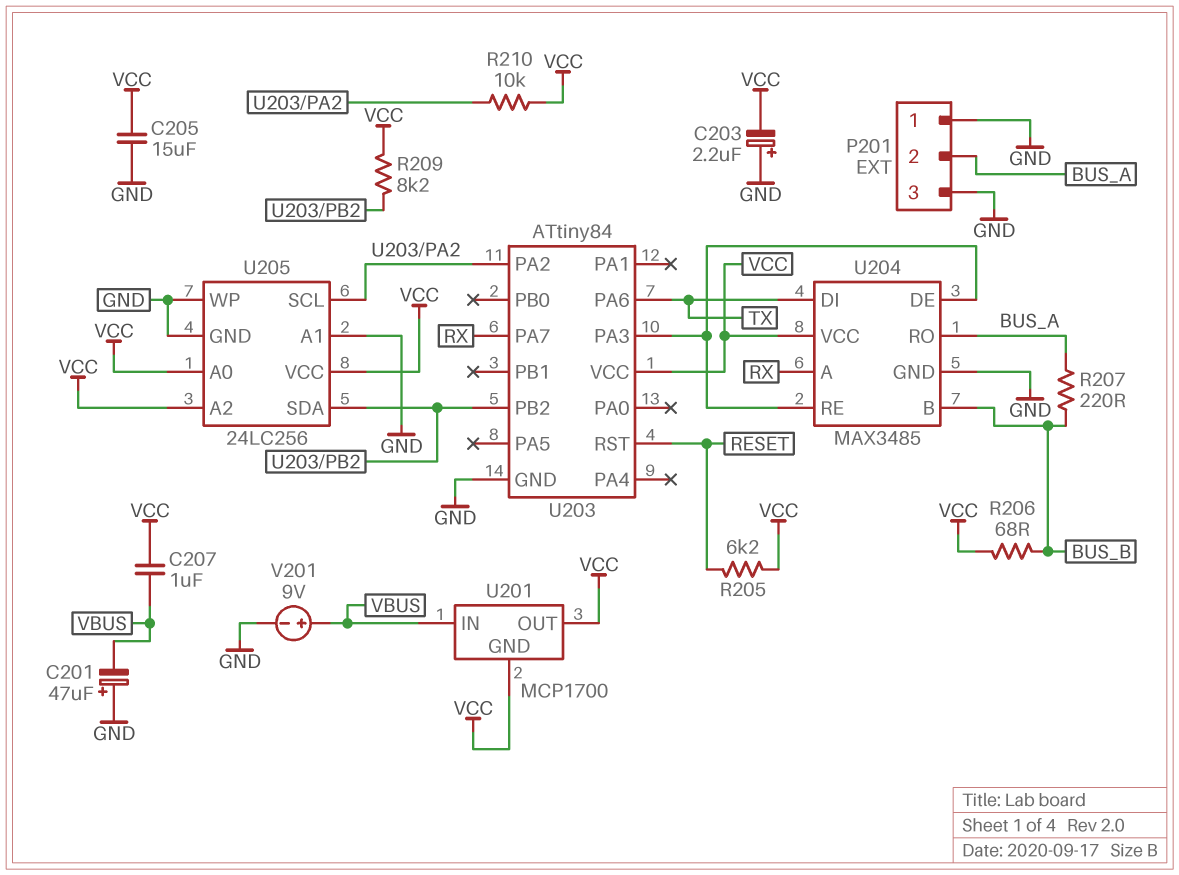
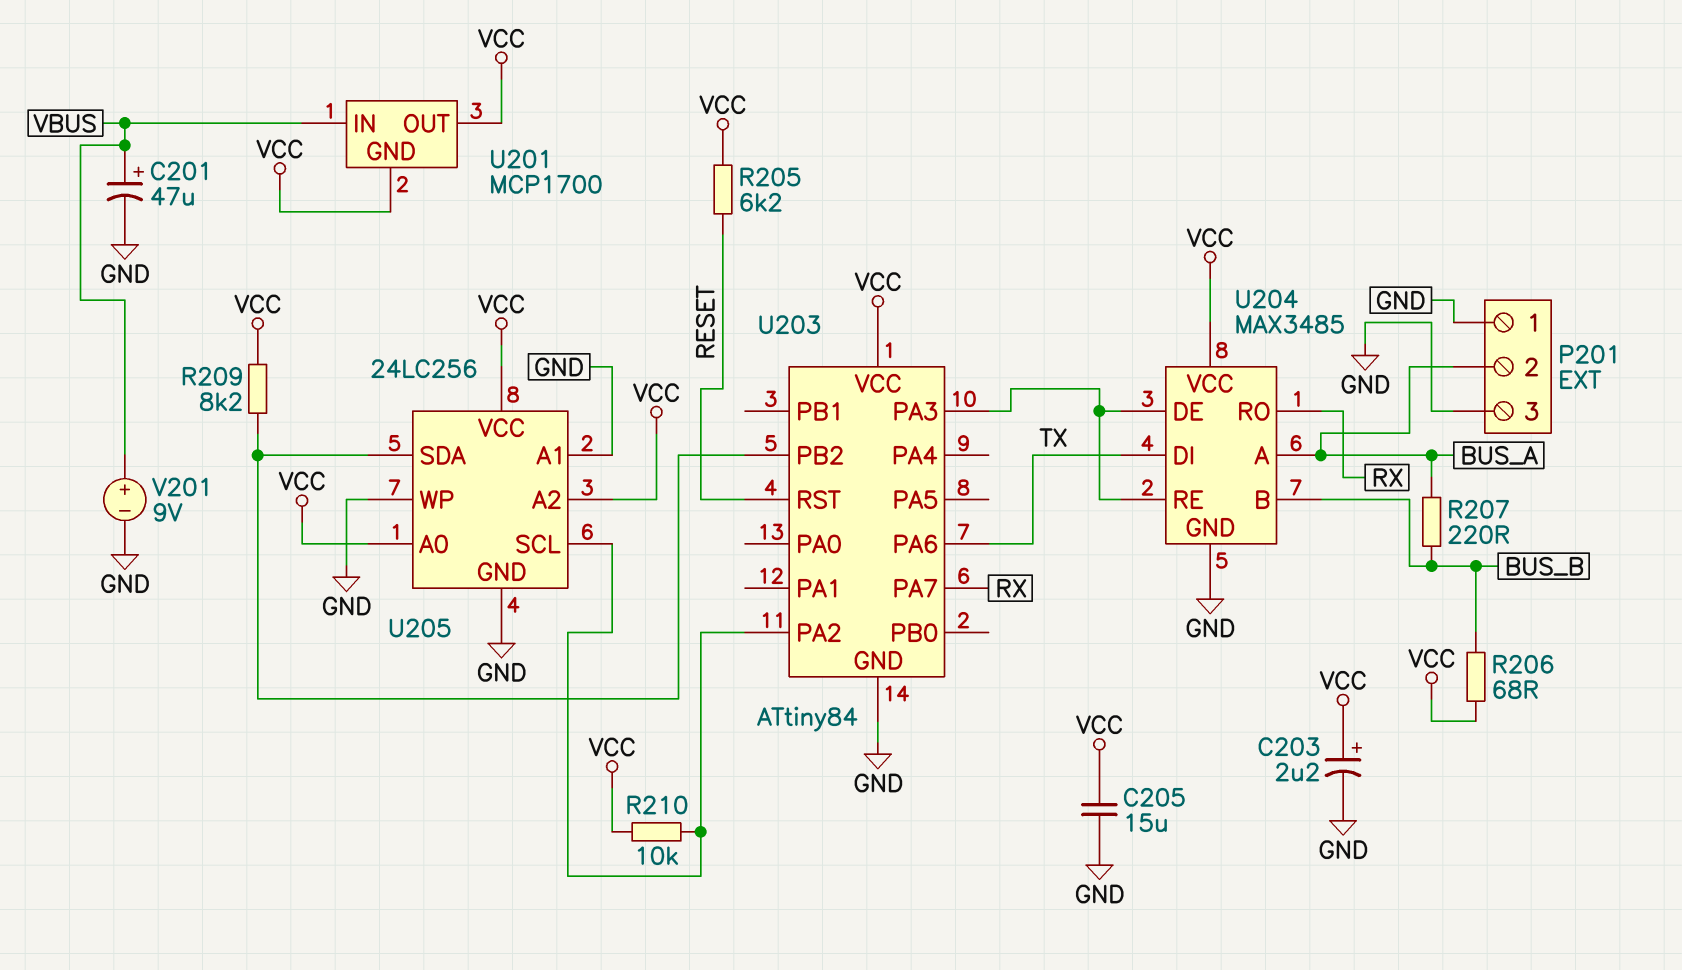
C201: 47uF (plus GND, minus VBUS) -> 47uF (plus VBUS, minus GND)
C203: 2.2uF (plus GND, minus VCC) -> 2.2uF (plus VCC, minus GND)
C207: 1uF (VBUS, VCC) -> none
U204 pin A: RX -> BUS_A
U204 pin RO: BUS_A -> RX

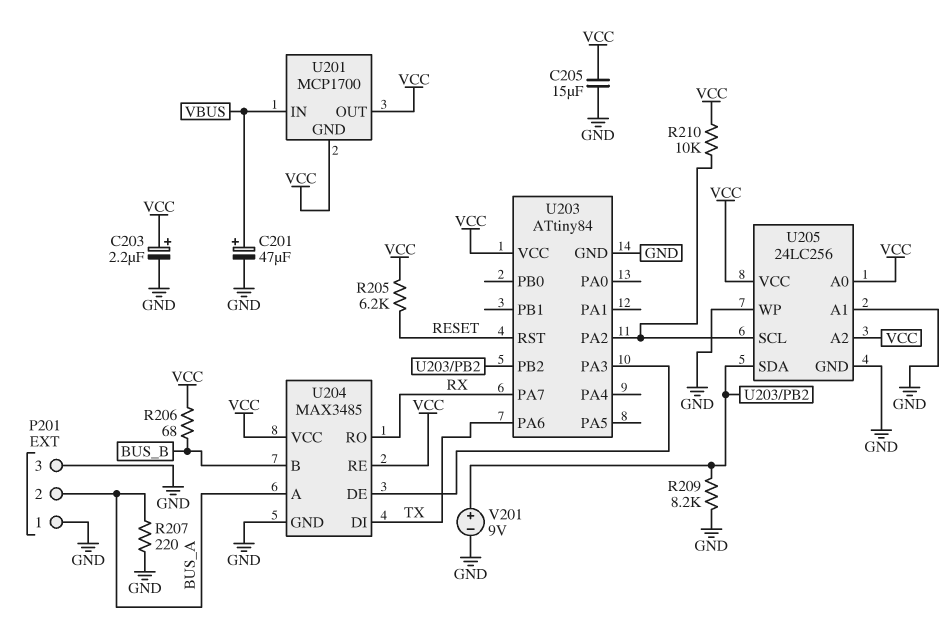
R207: 220 (BUS_A, BUS_B) -> 220 (BUS_A, GND)
R209: 8.2k (U203/PB2, VCC) -> 8.2k (GND, U203/PB2)
U204 pin RE: U203/PA3 -> VCC
V201: 9V (plus VBUS, minus GND) -> 9V (plus U203/PB2, minus GND)

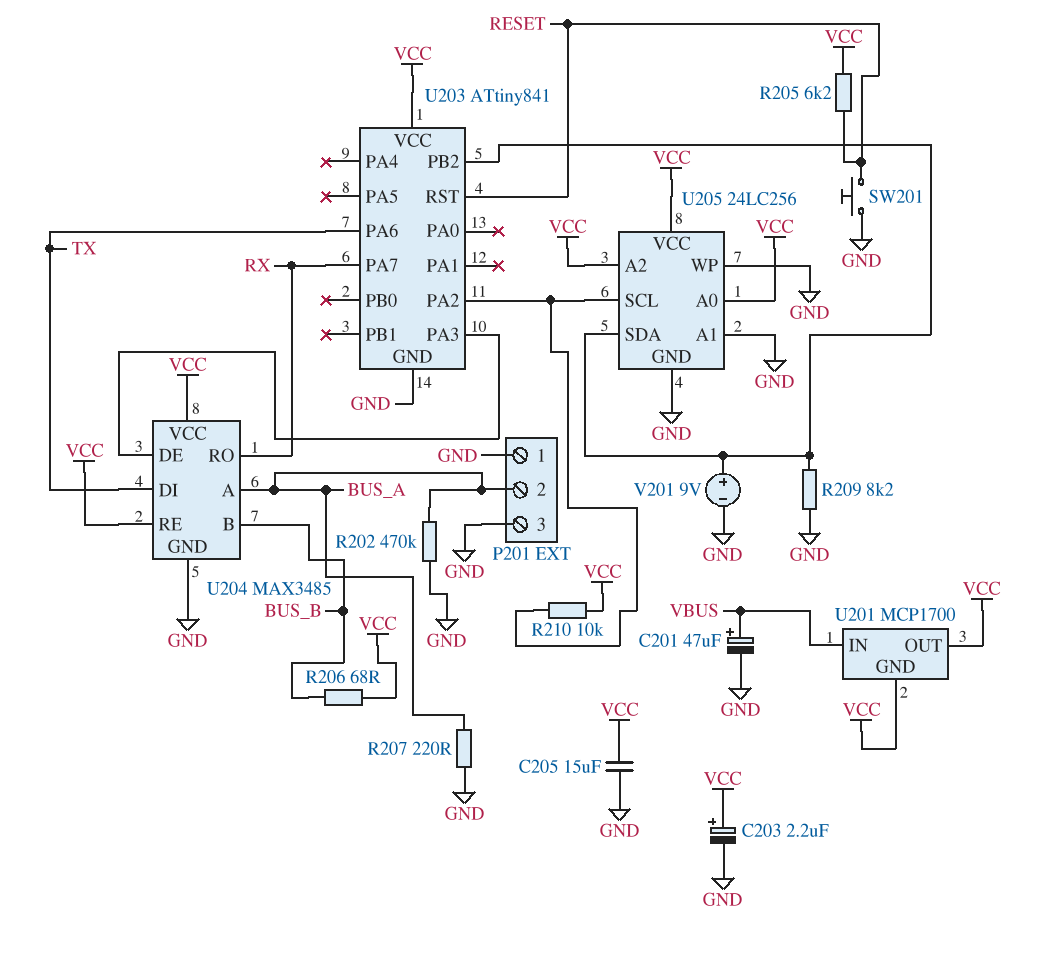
R202: none -> 470k (BUS_A, GND)
SW201: none -> button (GND, RESET)
U203: ATtiny84 -> ATtiny841

